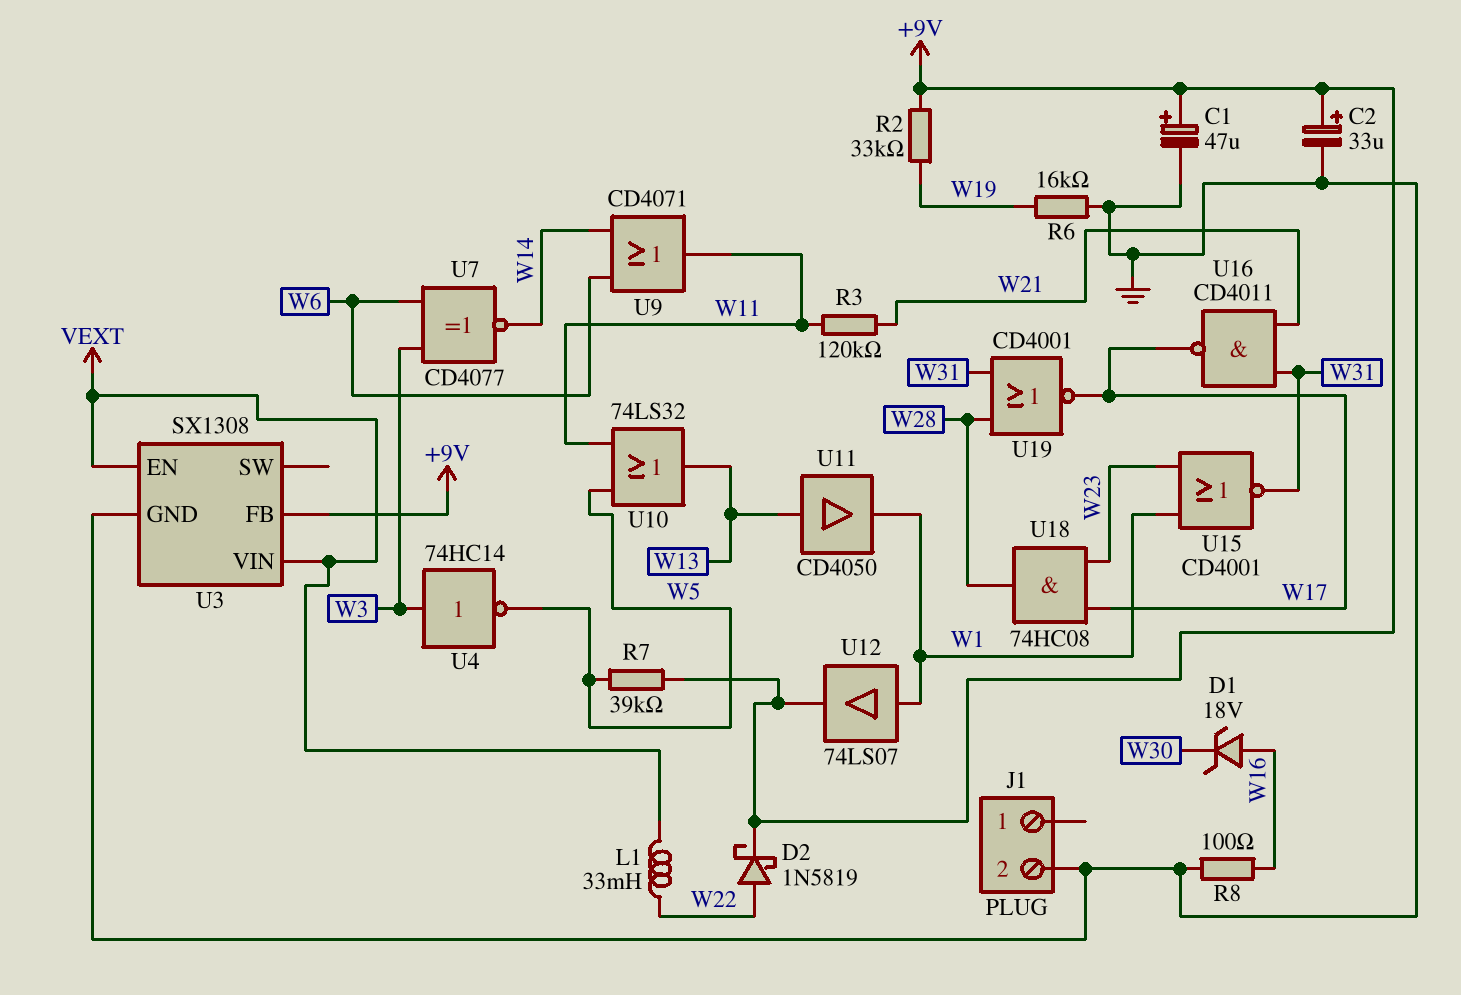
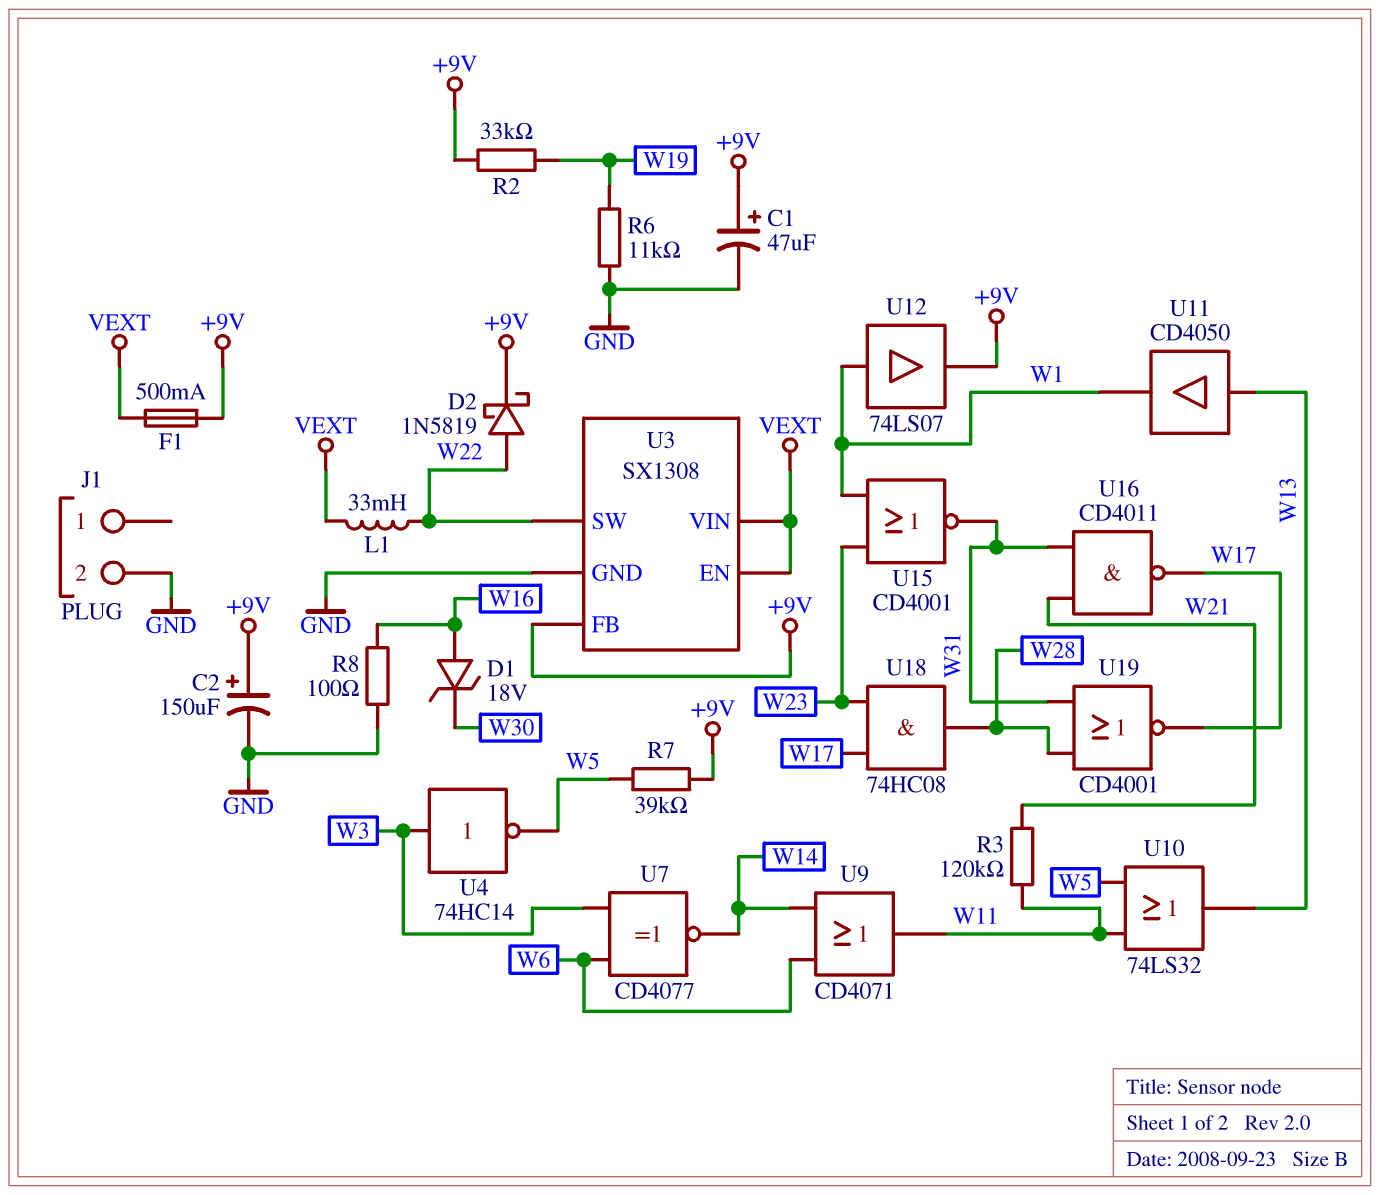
C2: 33uF (plus +9V, minus GND) -> 150uF (plus +9V, minus GND)
F1: none -> 500mA (+9V, VEXT)
R6: 16k (GND, W19) -> 11k (GND, W19)
U3 pin SW: none -> W22

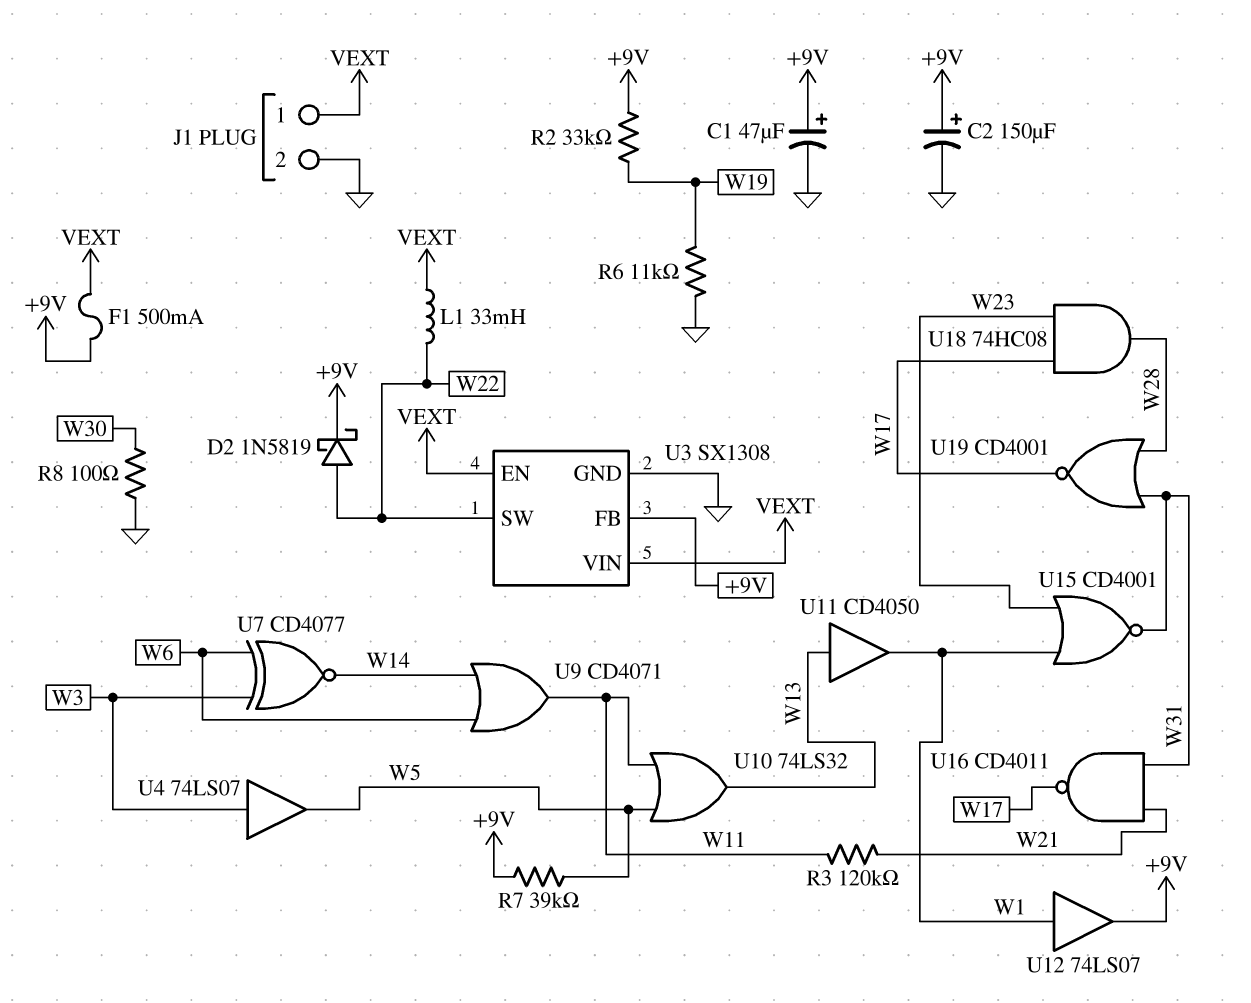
D1: zener 18V (A W16, K W30) -> none
J1 pin 1: none -> VEXT
R8: 100 (GND, W16) -> 100 (GND, W30)
U4: NOT 74HC14 (in W3, out W5) -> buffer 74LS07 (in W3, out W5)

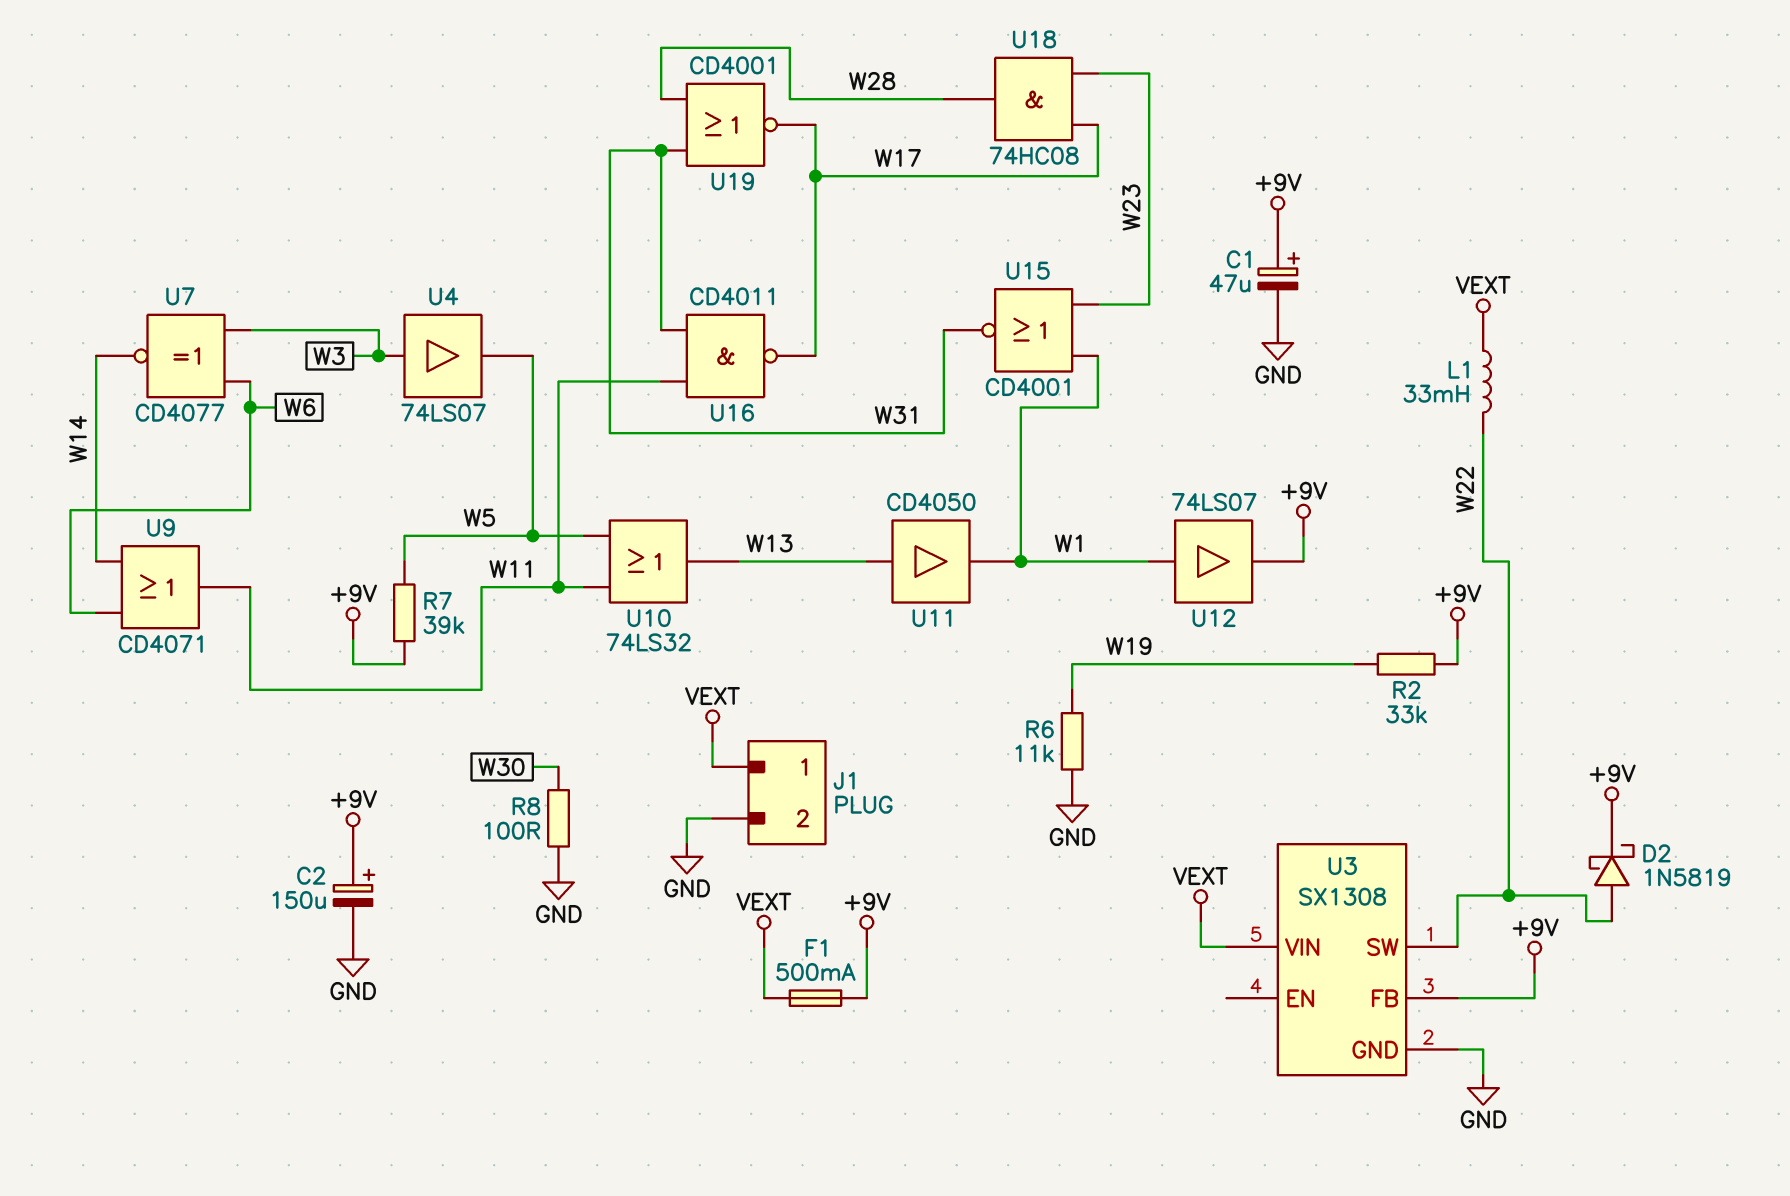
R3: 120k (W11, W21) -> none
U3 pin EN: VEXT -> none
U16: NAND CD4011 (in W21, in W31, out W17) -> NAND CD4011 (in W11, in W31, out W17)

